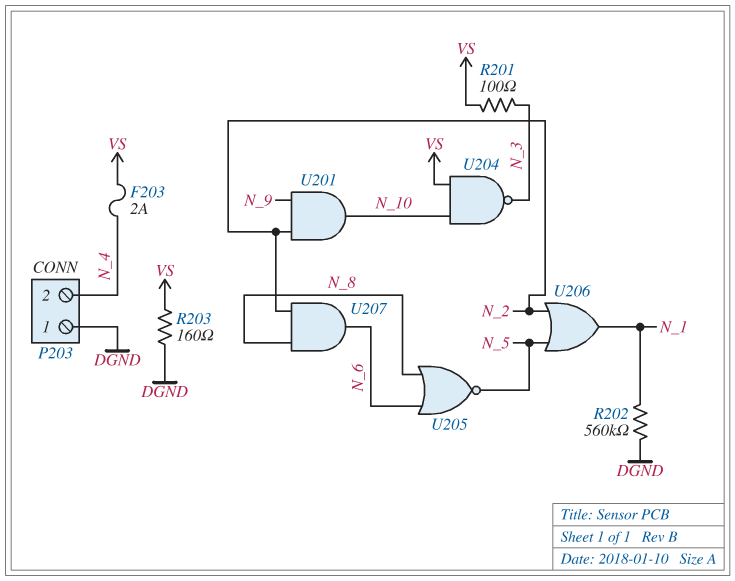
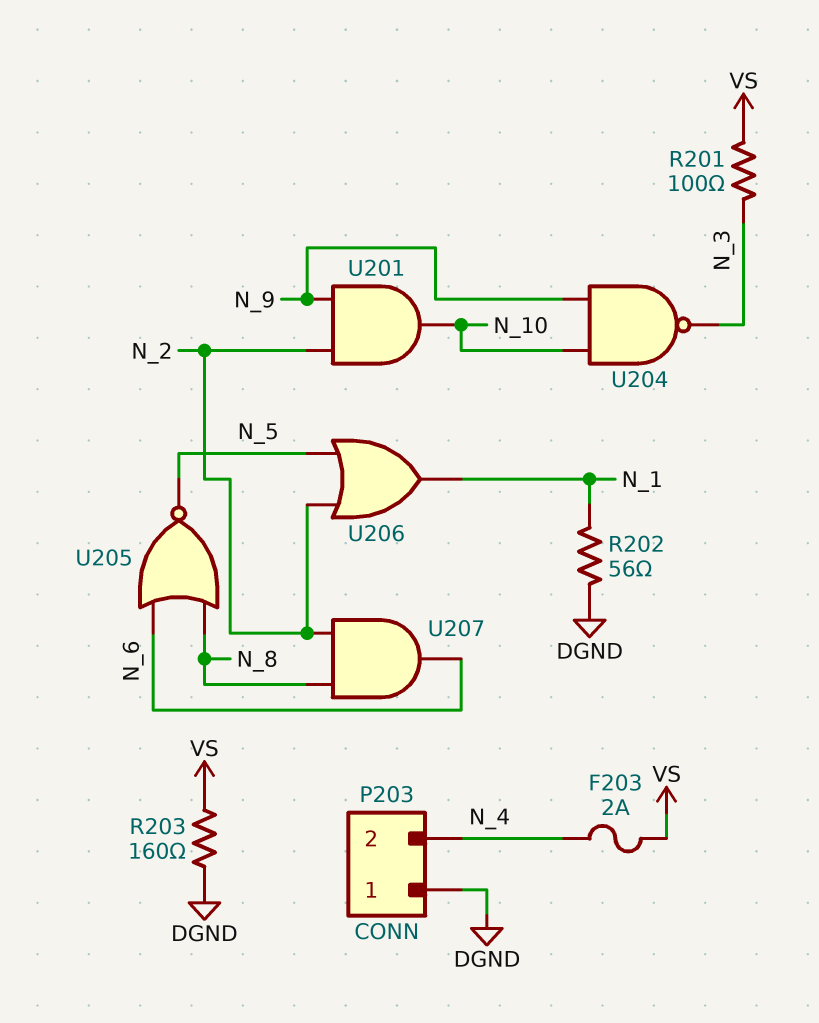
R202: 560k (DGND, N_1) -> 56 (DGND, N_1)
U204: NAND (in N_10, in VS, out N_3) -> NAND (in N_9, in N_10, out N_3)

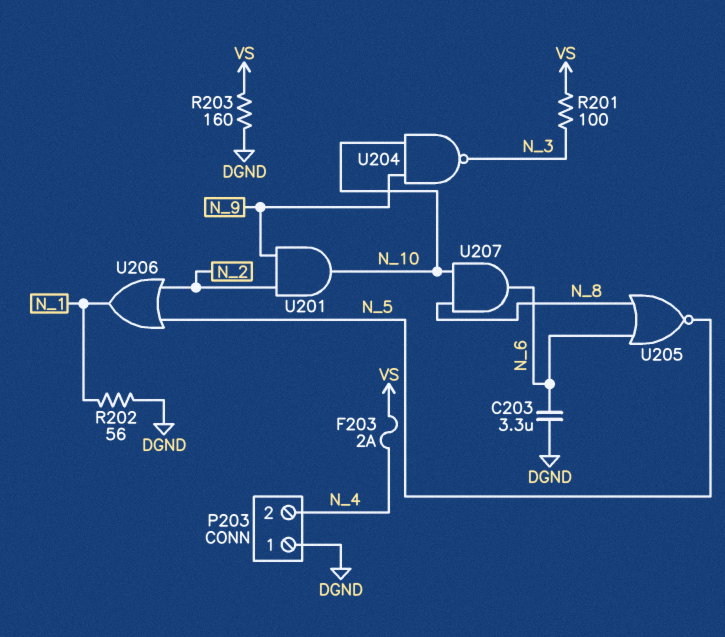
C203: none -> 3.3uF (DGND, N_6)
U207: AND (in N_2, in N_8, out N_6) -> AND (in N_8, in N_10, out N_6)

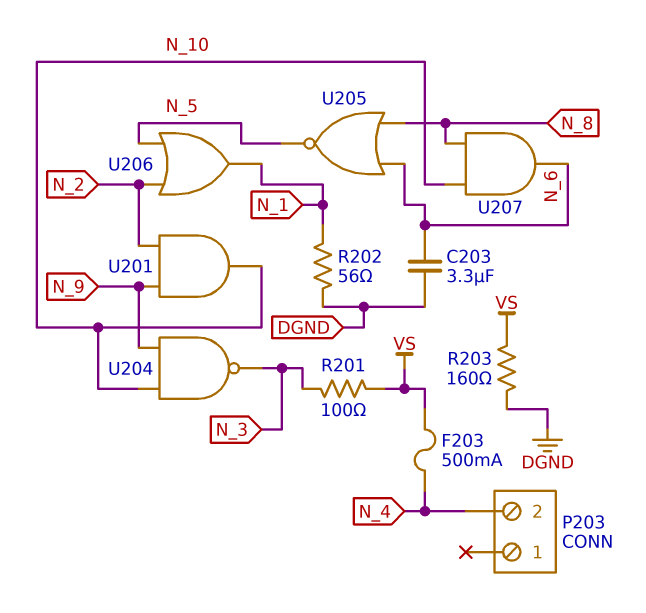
F203: 2A (N_4, VS) -> 500mA (N_4, VS)
P203 pin 1: DGND -> none

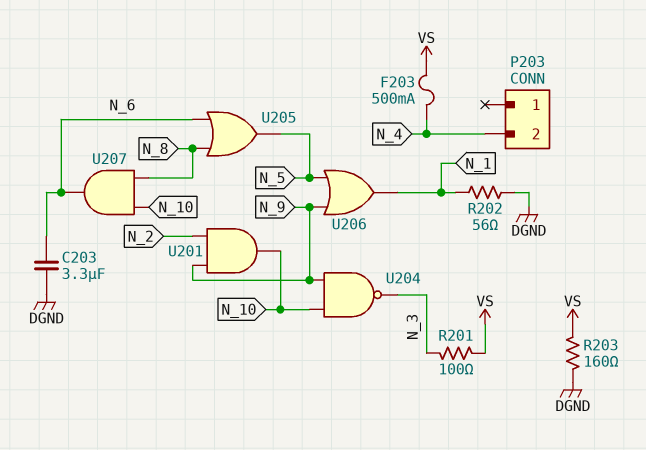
U205: NOR (in N_6, in N_8, out N_5) -> OR (in N_6, in N_8, out N_5)
U206: OR (in N_2, in N_5, out N_1) -> OR (in N_5, in N_9, out N_1)

